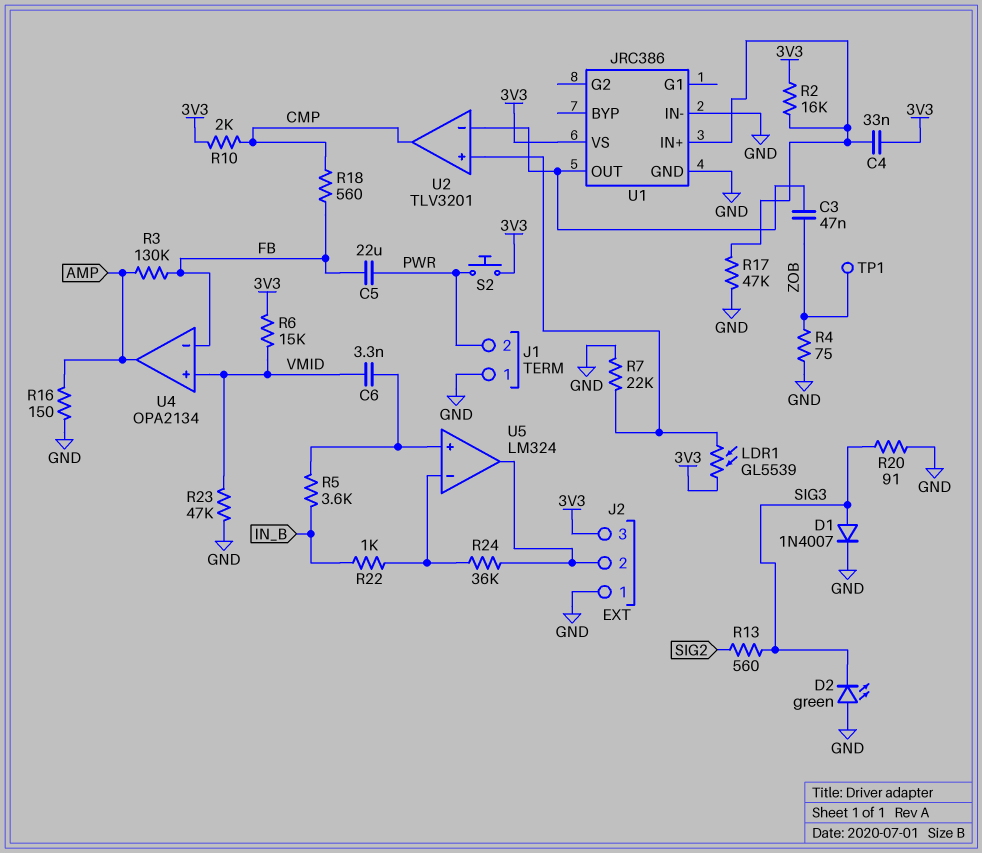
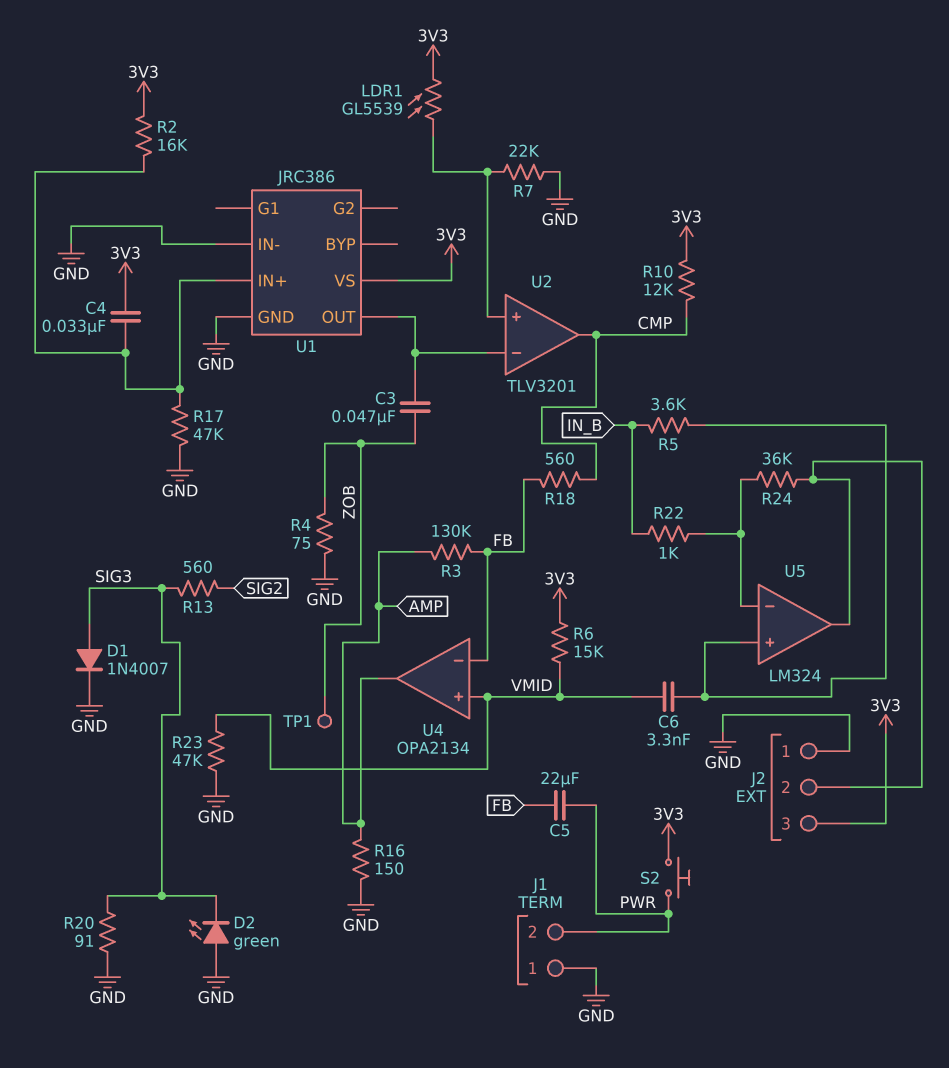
R10: 2k (3V3, CMP) -> 12k (3V3, CMP)

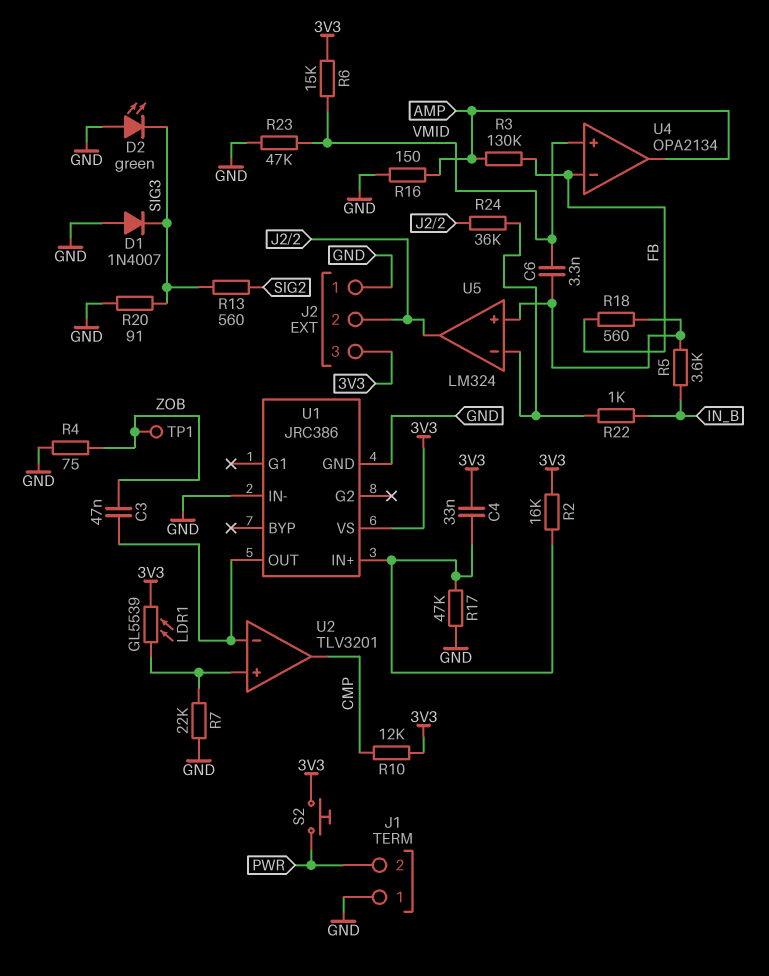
C5: 22uF (FB, PWR) -> none
D1: diode 1N4007 (A SIG3, K GND) -> diode 1N4007 (A GND, K SIG3)
R18: 560 (CMP, FB) -> 560 (FB, U5/in+)

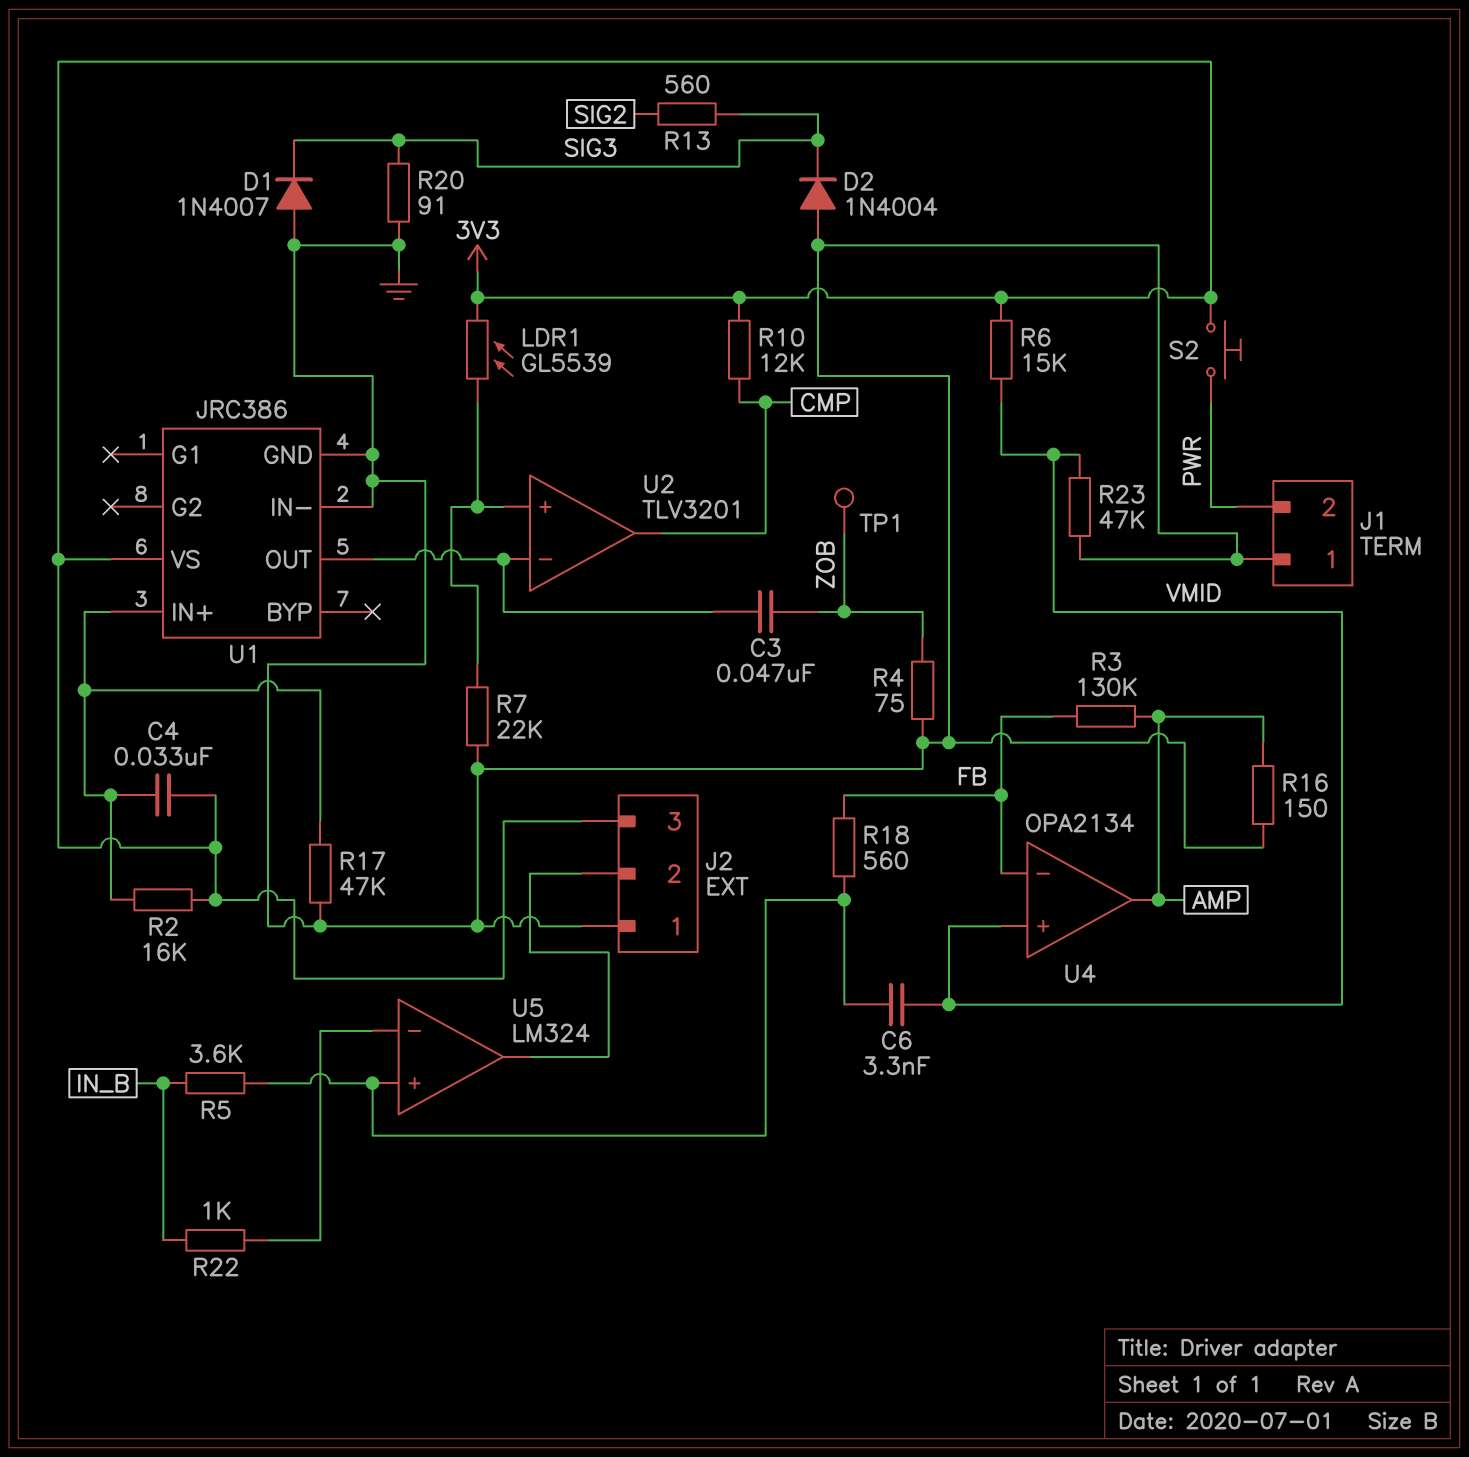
D2: LED green (A GND, K SIG3) -> diode 1N4004 (A GND, K SIG3)
R24: 36k (J2/2, U5/in-) -> none

